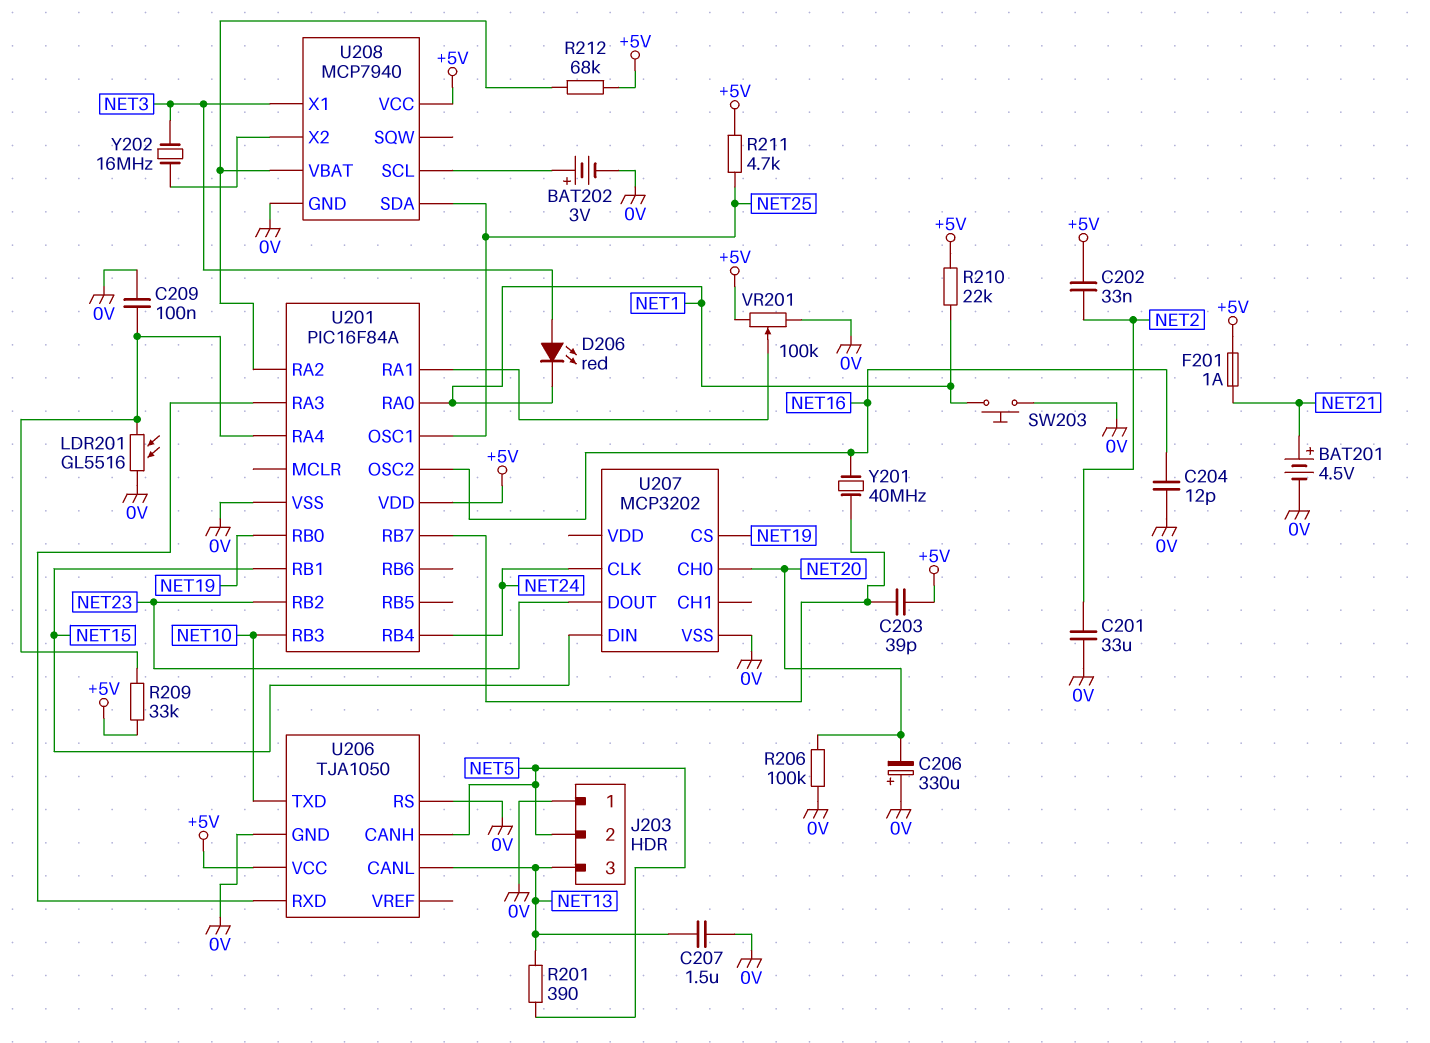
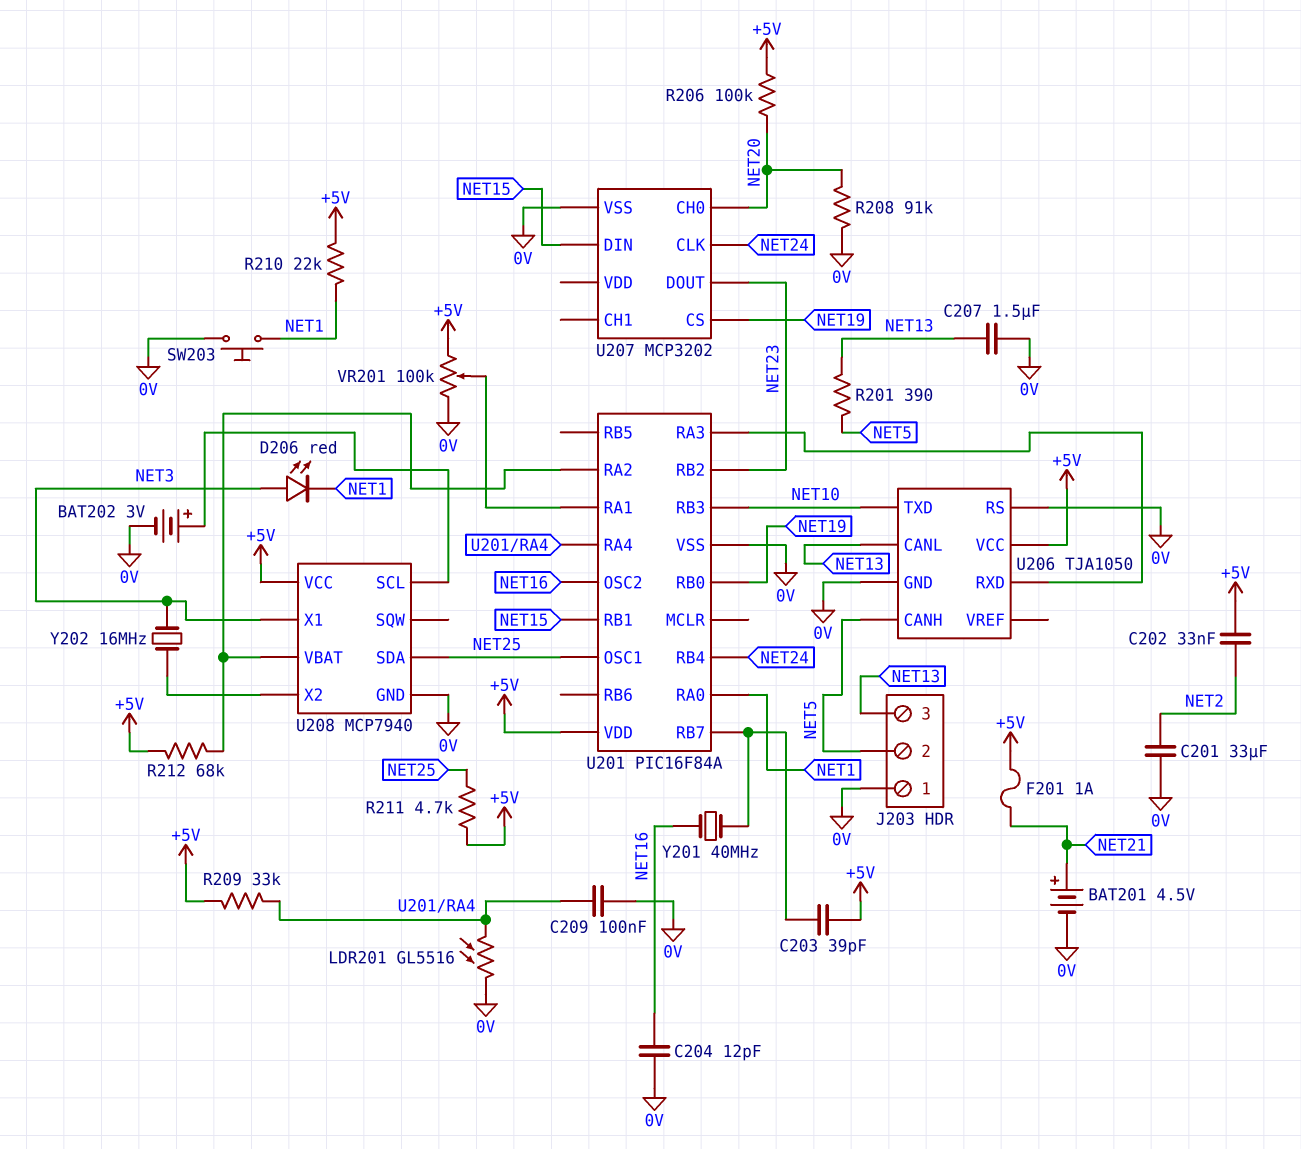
C206: 330uF (plus 0V, minus NET20) -> none
R206: 100k (0V, NET20) -> 100k (+5V, NET20)
R208: none -> 91k (0V, NET20)

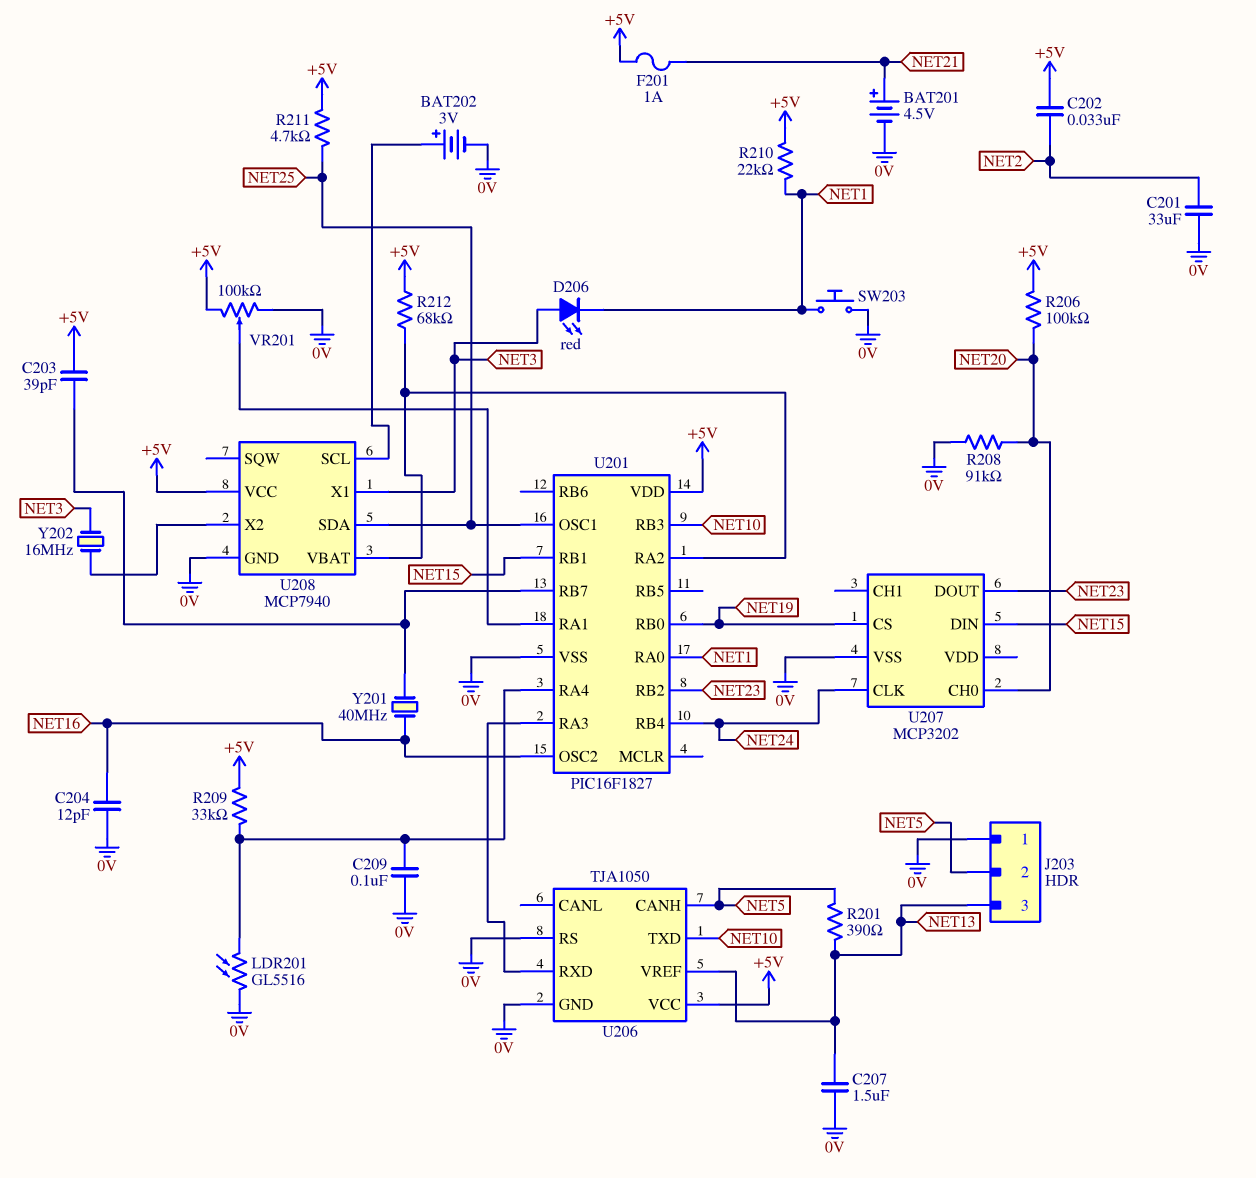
U201: PIC16F84A -> PIC16F1827
U206 pin CANL: NET13 -> none
U206 pin VREF: none -> NET13

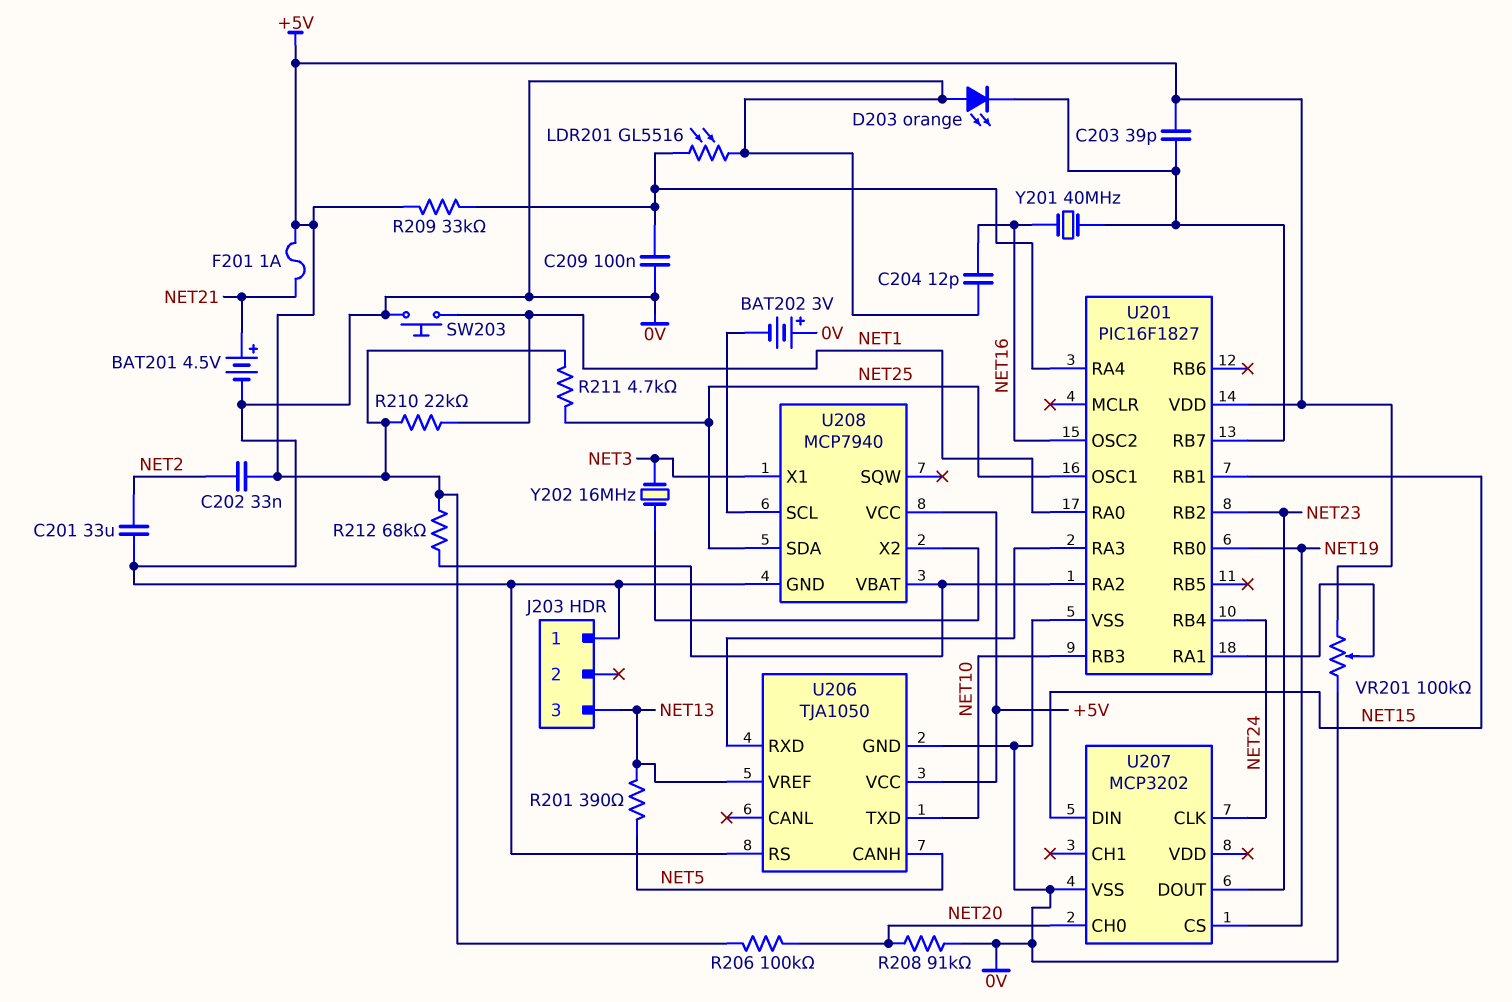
BAT202: 3V (plus U208/SCL, minus 0V) -> 3V (plus 0V, minus U208/SCL)
C207: 1.5uF (0V, NET13) -> none
D203: none -> LED orange (A 0V, K U201/RB7)
D206: LED red (A NET3, K NET1) -> none
J203 pin 2: NET5 -> none

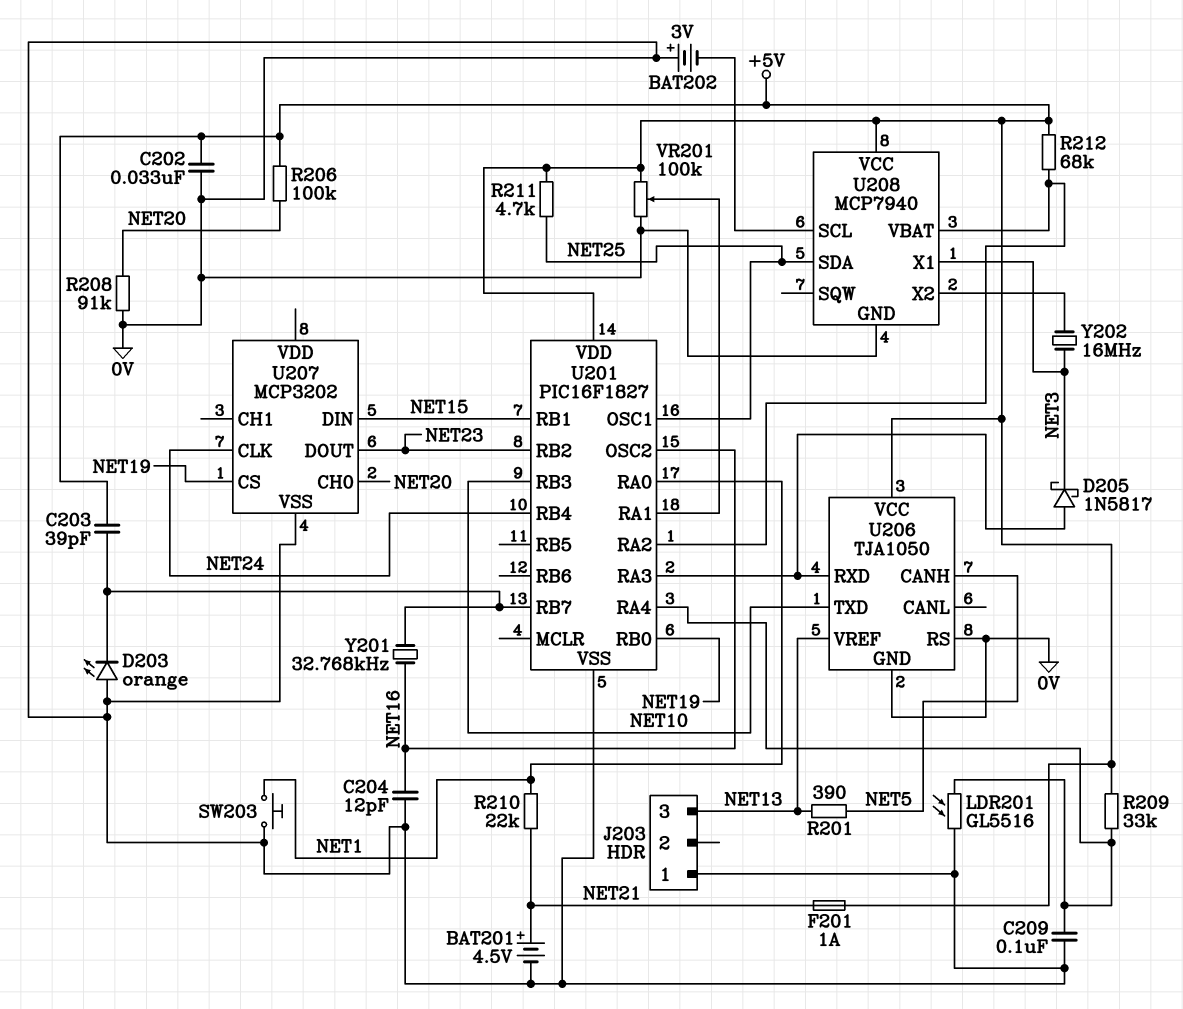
C201: 33uF (0V, NET2) -> none
C202: 33nF (+5V, NET2) -> 33nF (+5V, 0V)
D205: none -> schottky 1N5817 (A U201/RA3, K NET3)
R210: 22k (+5V, NET1) -> 22k (NET1, NET21)
Y201: 40MHz (NET16, U201/RB7) -> 32.768kHz (NET16, U201/RB7)

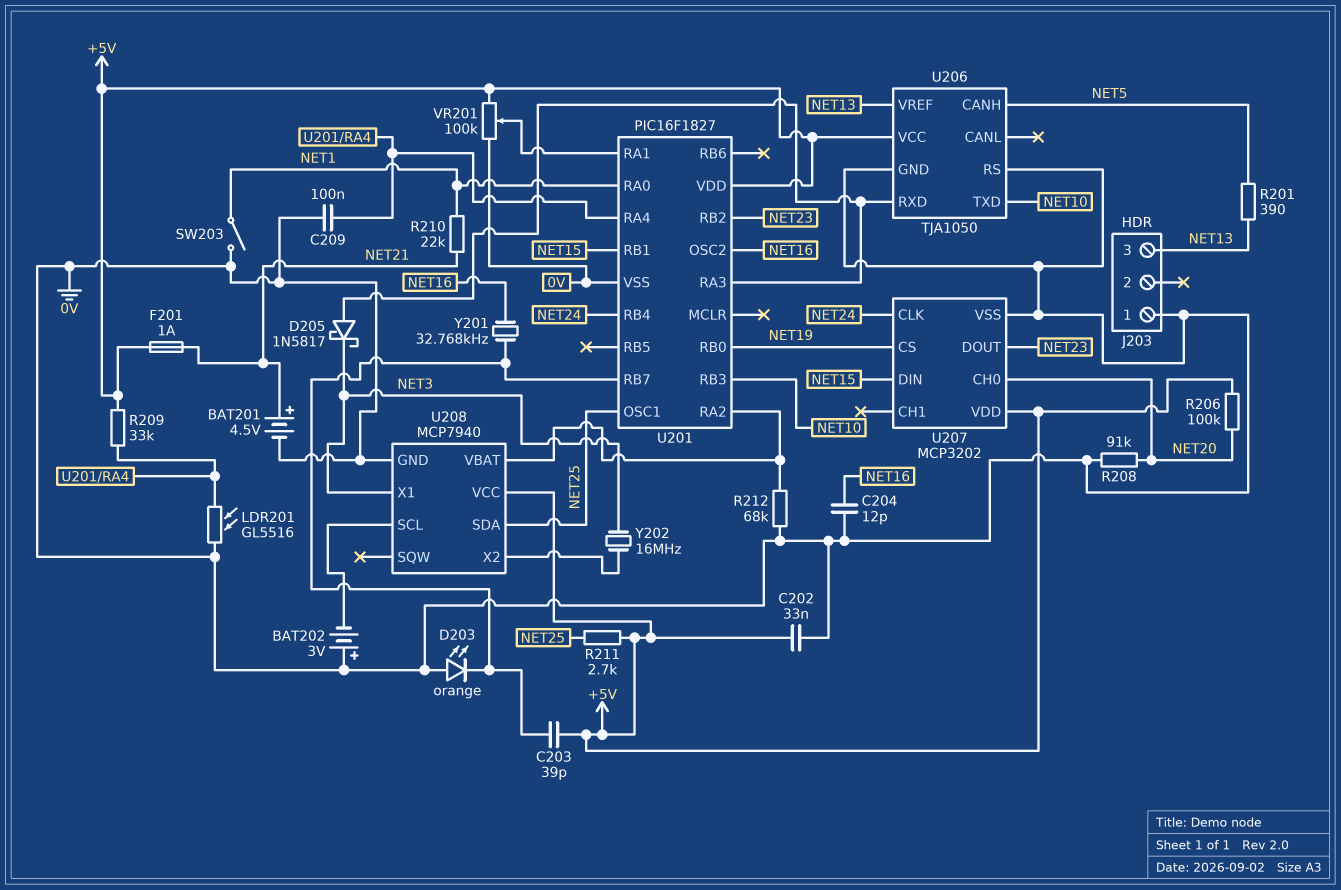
R211: 4.7k (+5V, NET25) -> 2.7k (+5V, NET25)
R212: 68k (+5V, U201/RA2) -> 68k (0V, U201/RA2)
SW203: button (0V, NET1) -> switch (0V, NET1)
U207 pin VDD: none -> +5V

